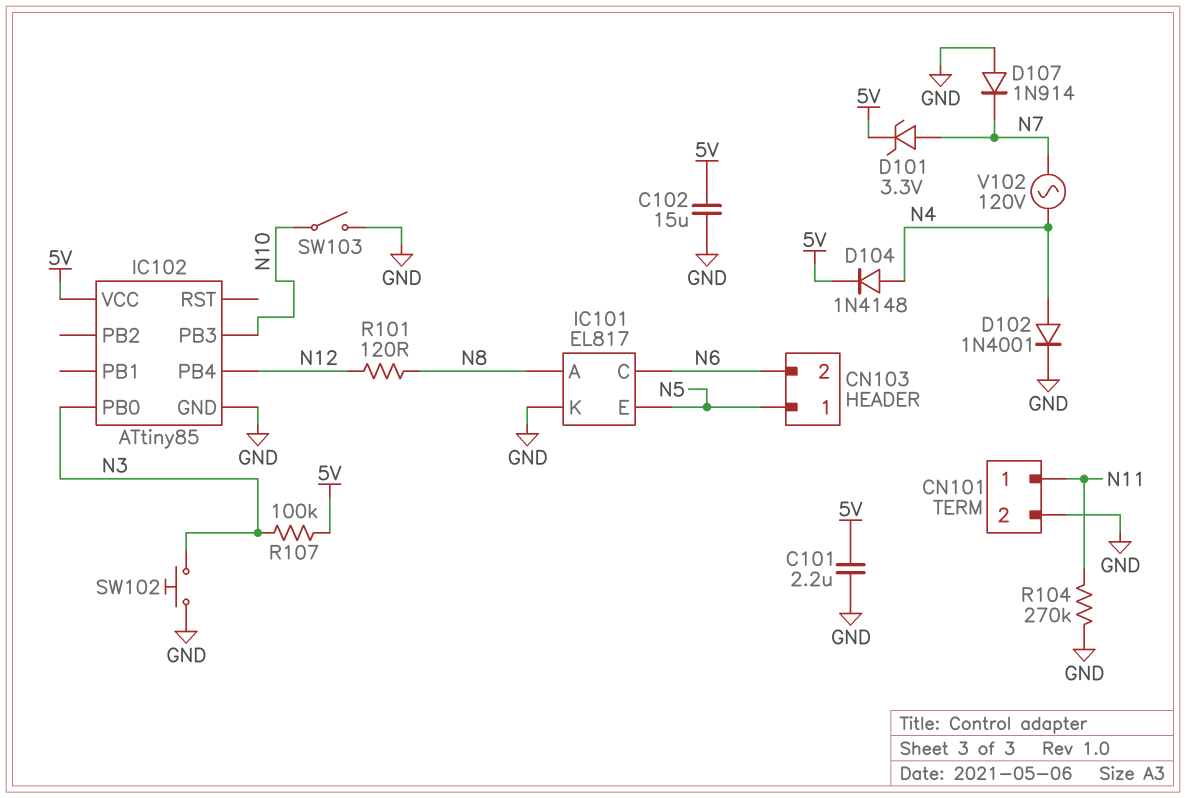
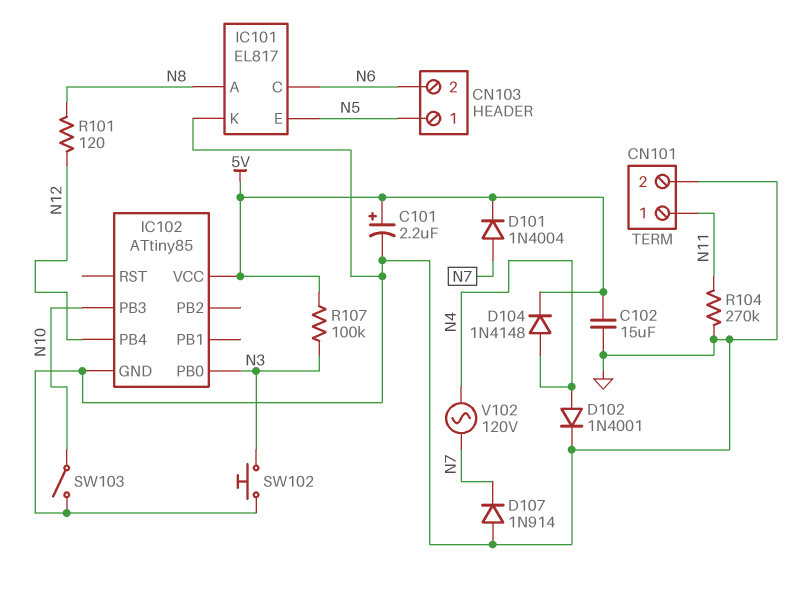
C101: 2.2uF (5V, GND) -> 2.2uF (plus 5V, minus GND)
D101: zener 3.3V (A N7, K 5V) -> diode 1N4004 (A N7, K 5V)

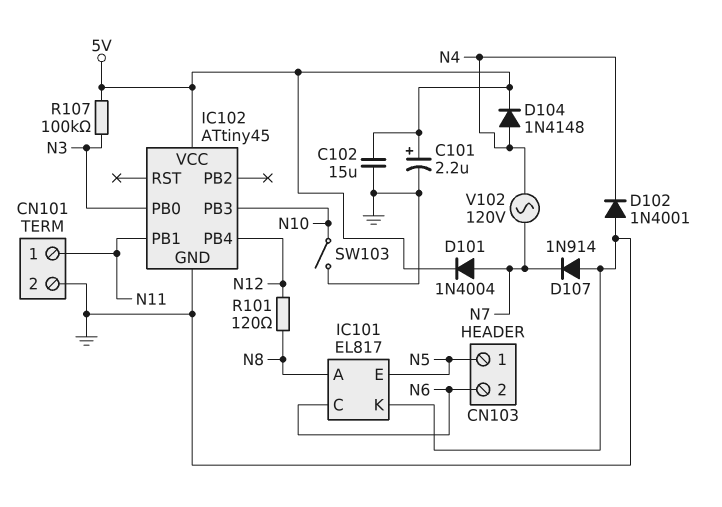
D102: diode 1N4001 (A N4, K GND) -> diode 1N4001 (A GND, K N4)
IC102: ATtiny85 -> ATtiny45
IC102 pin PB1: none -> N11
R104: 270k (GND, N11) -> none
SW102: button (GND, N3) -> none

